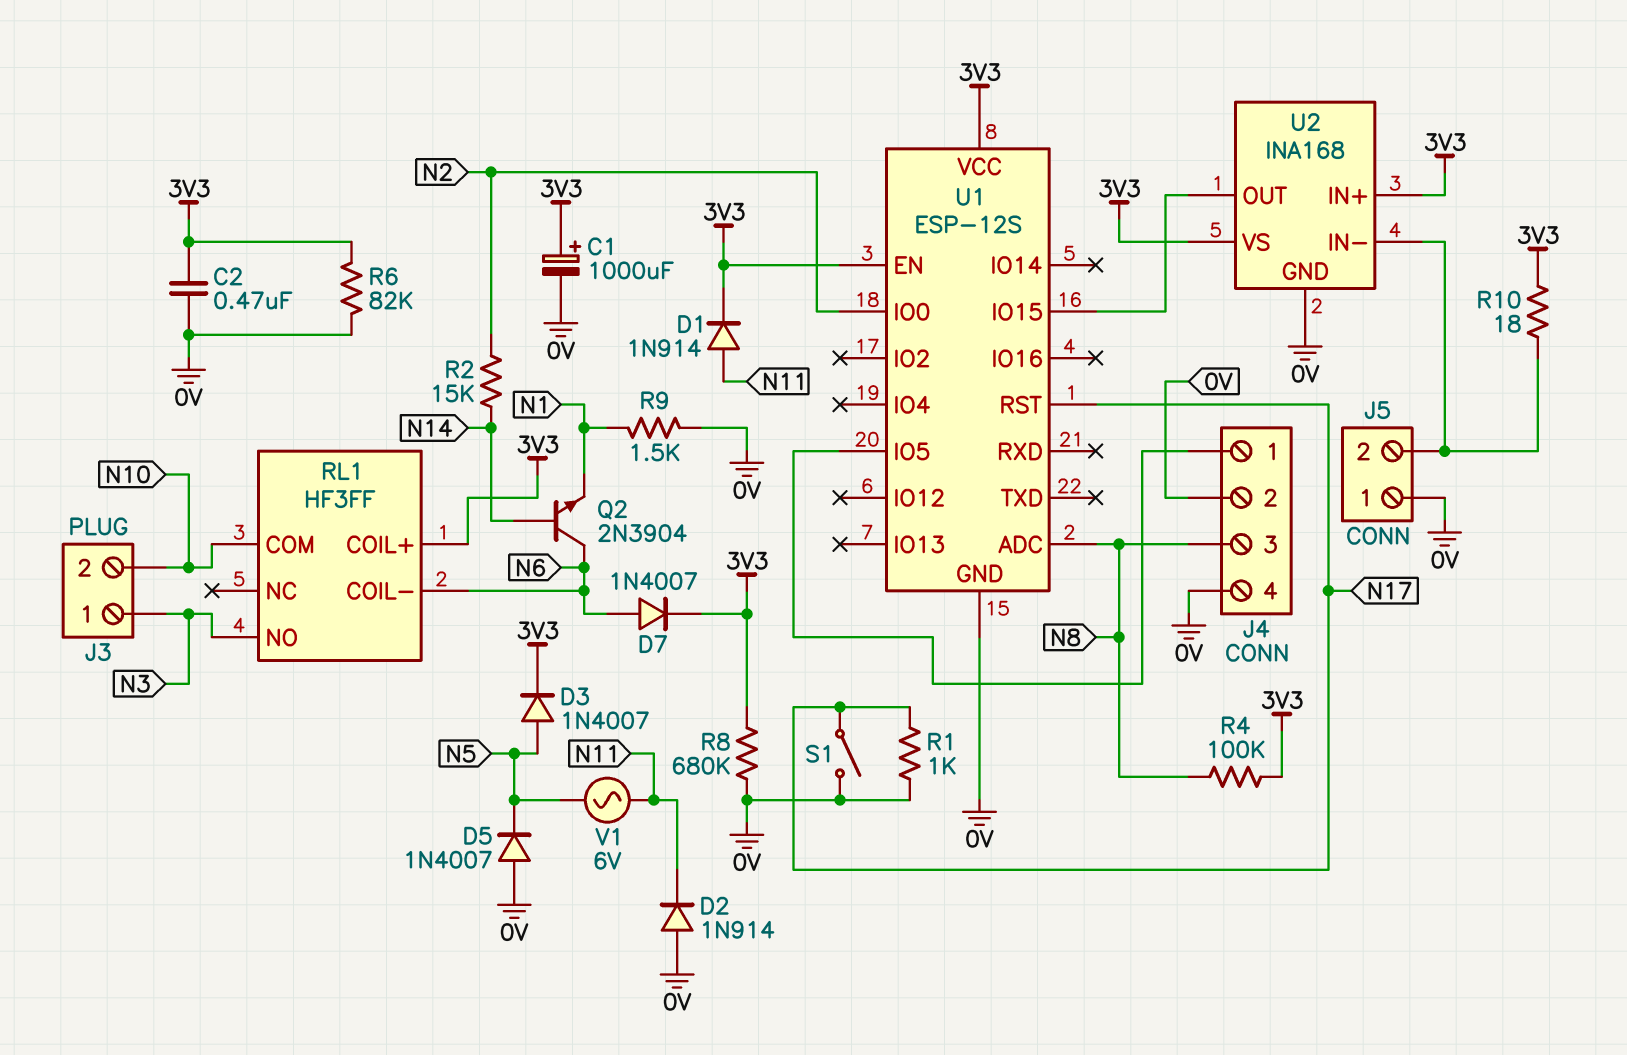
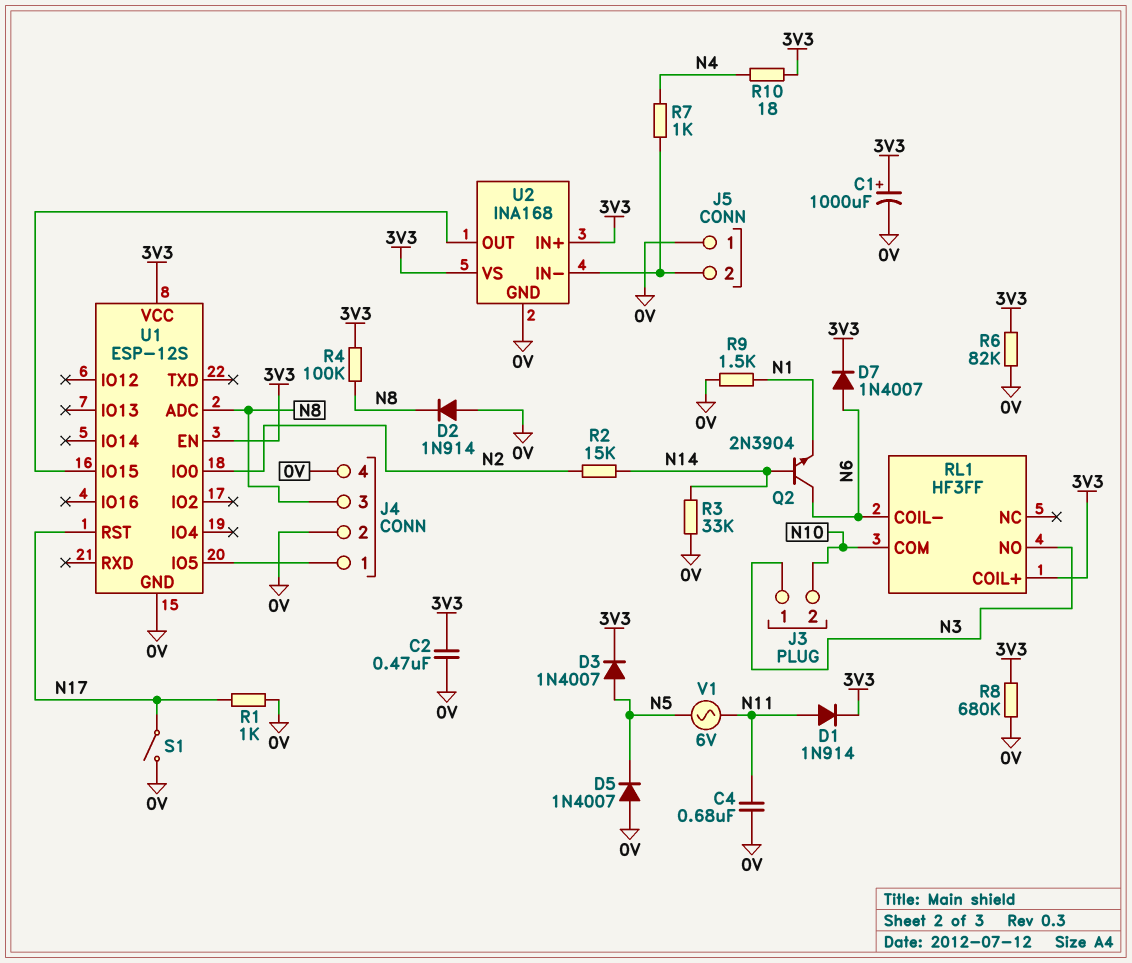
C4: none -> 680nF (0V, N11)
D2: diode 1N914 (A 0V, K N11) -> diode 1N914 (A 0V, K N8)
R3: none -> 33k (0V, N14)
R7: none -> 1k (J5/2, N4)
R10: 18 (3V3, J5/2) -> 18 (3V3, N4)

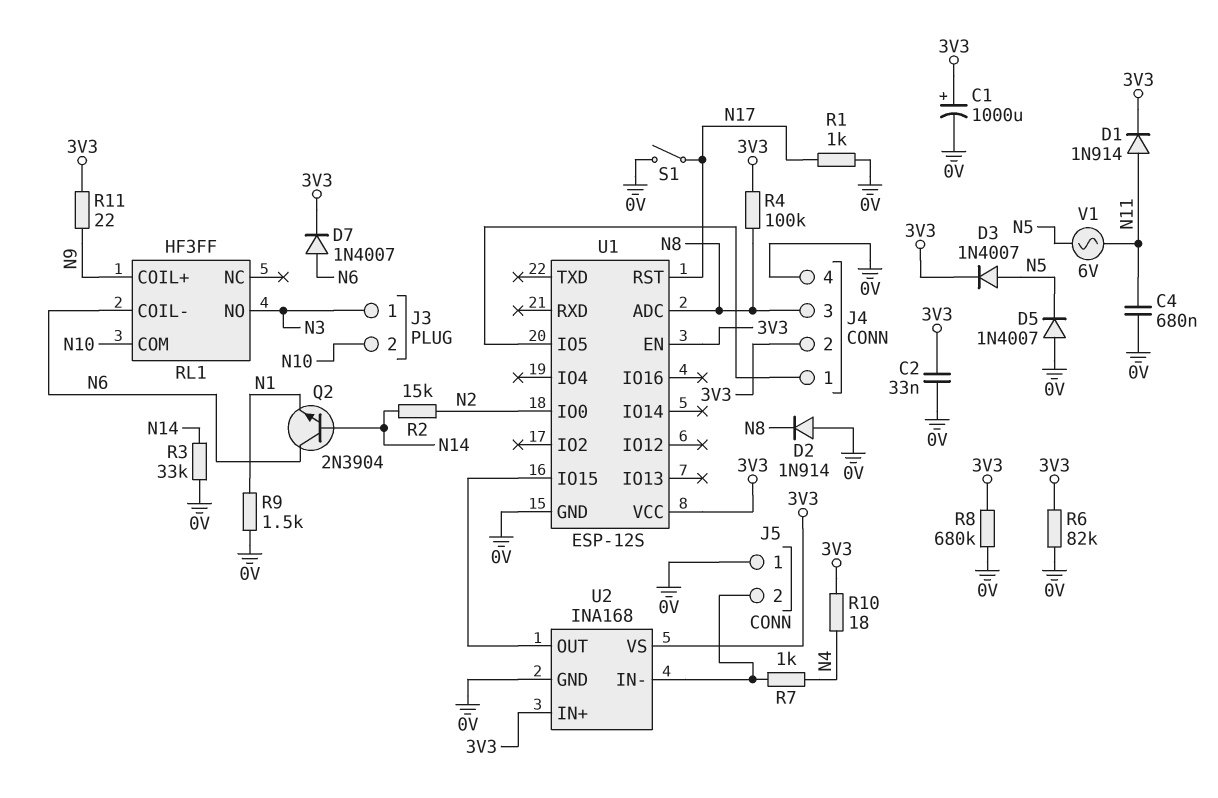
C2: 470nF (0V, 3V3) -> 33nF (0V, 3V3)
J4 pin 2: 0V -> 3V3
R11: none -> 22 (3V3, N9)
RL1 pin COIL+: 3V3 -> N9

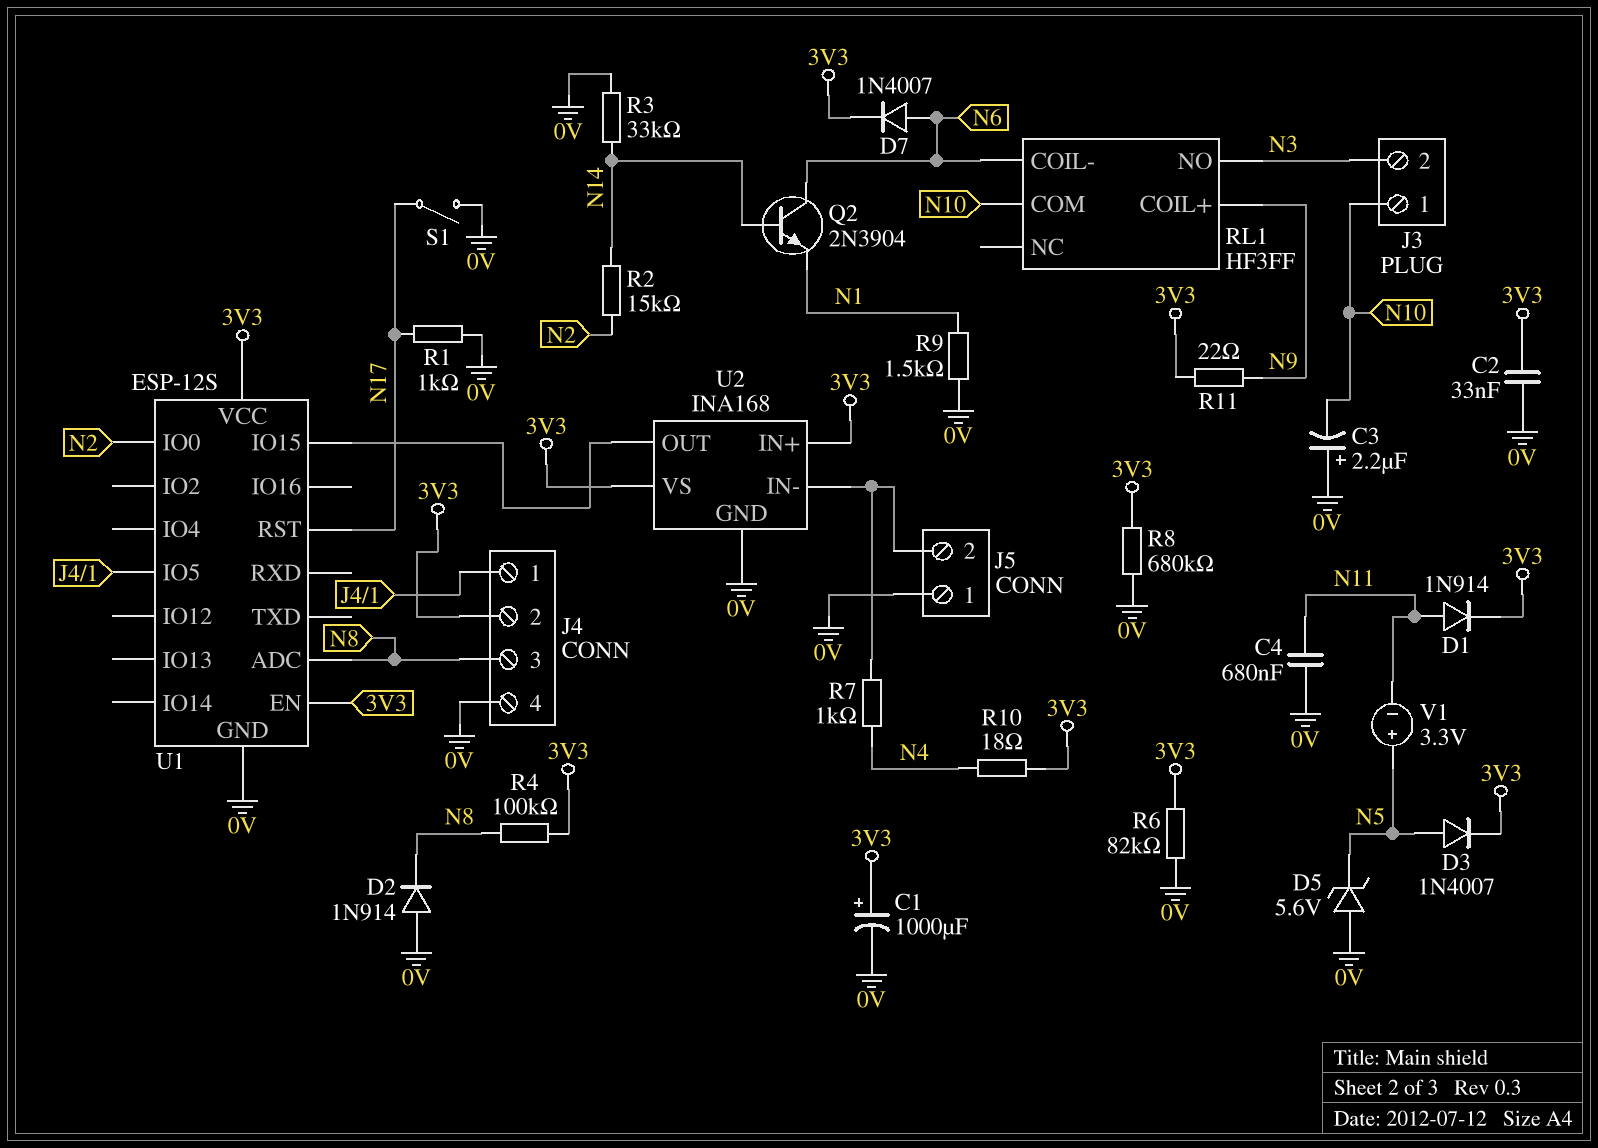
C3: none -> 2.2uF (plus 0V, minus N10)
D5: diode 1N4007 (A 0V, K N5) -> zener 5.6V (A 0V, K N5)
J3 pin 1: N3 -> N10
J3 pin 2: N10 -> N3
V1: AC 6V (N5, N11) -> 3.3V (plus N5, minus N11)

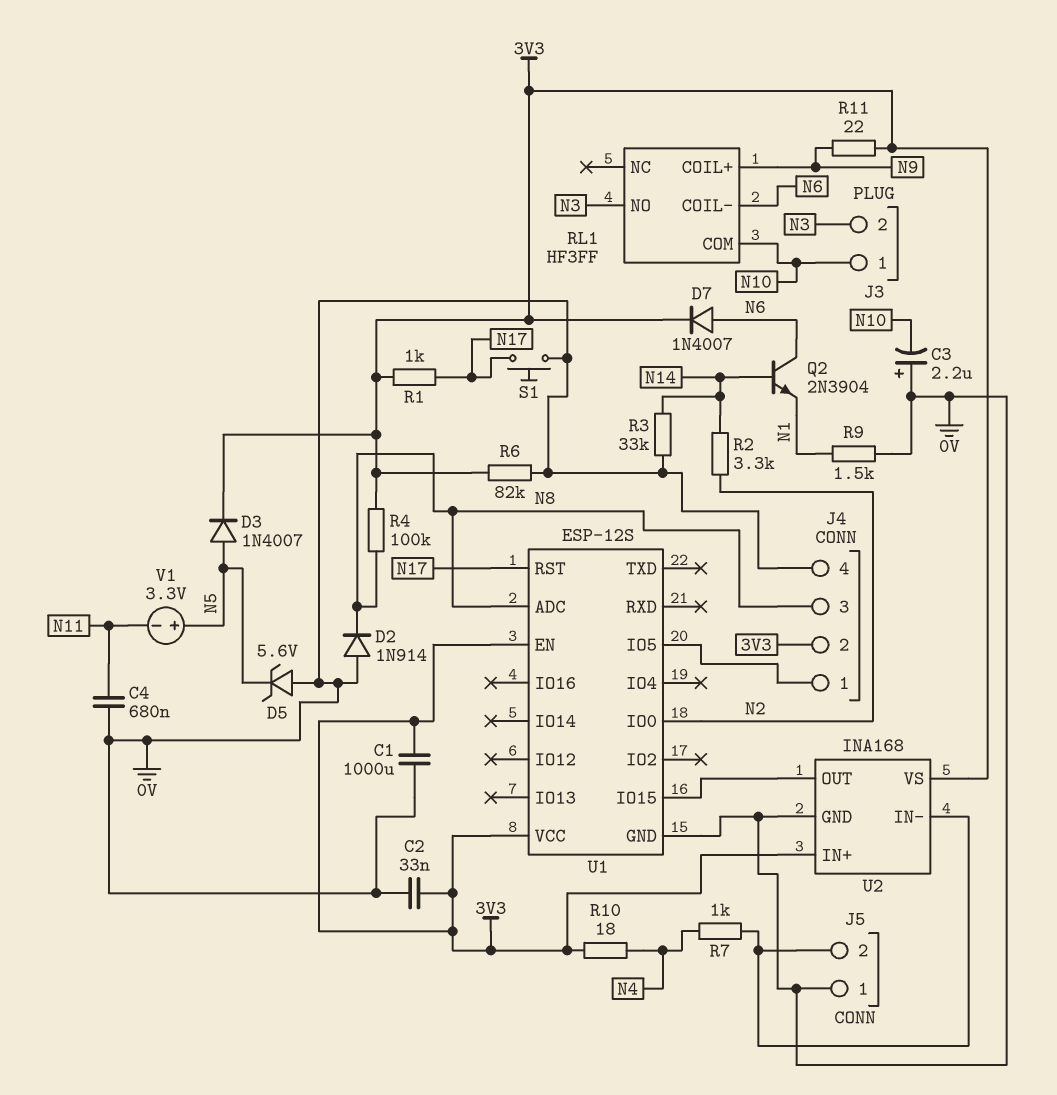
C1: 1000uF (plus 3V3, minus 0V) -> 1000uF (0V, 3V3)
D1: diode 1N914 (A N11, K 3V3) -> none
R1: 1k (0V, N17) -> 1k (3V3, N17)
R2: 15k (N2, N14) -> 3.3k (N2, N14)
R8: 680k (0V, 3V3) -> none
S1: switch (0V, N17) -> button (0V, N17)

